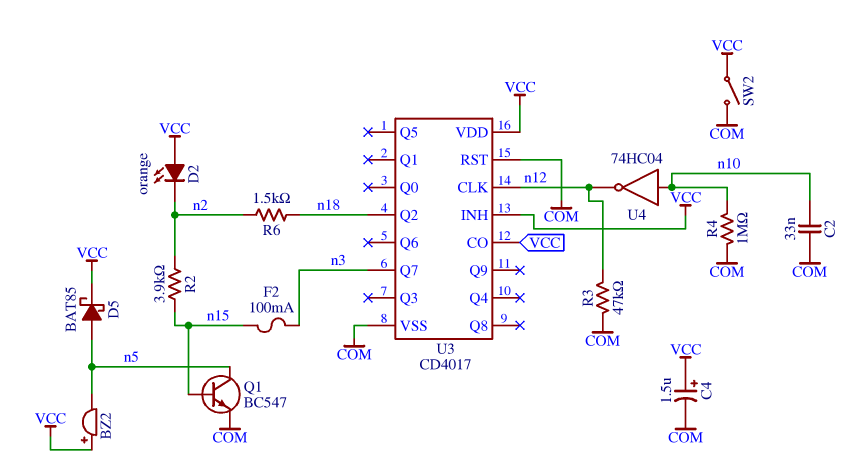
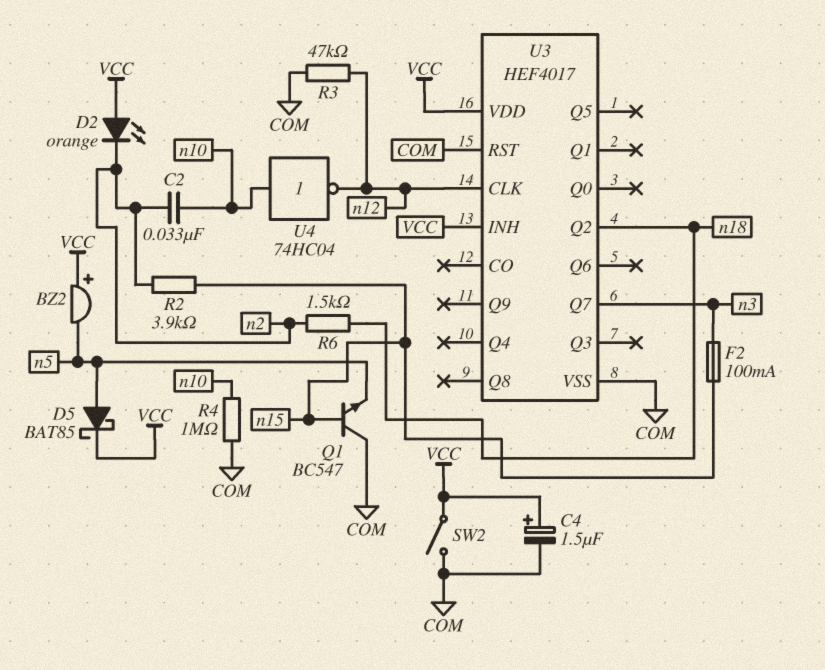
C2: 33nF (COM, n10) -> 33nF (n2, n10)
Q1: NPN BC547 (B n15, C n5, E COM) -> NPN BC547 (B n15, C COM, E n5)
U3: CD4017 -> HEF4017
U3 pin CO: VCC -> none

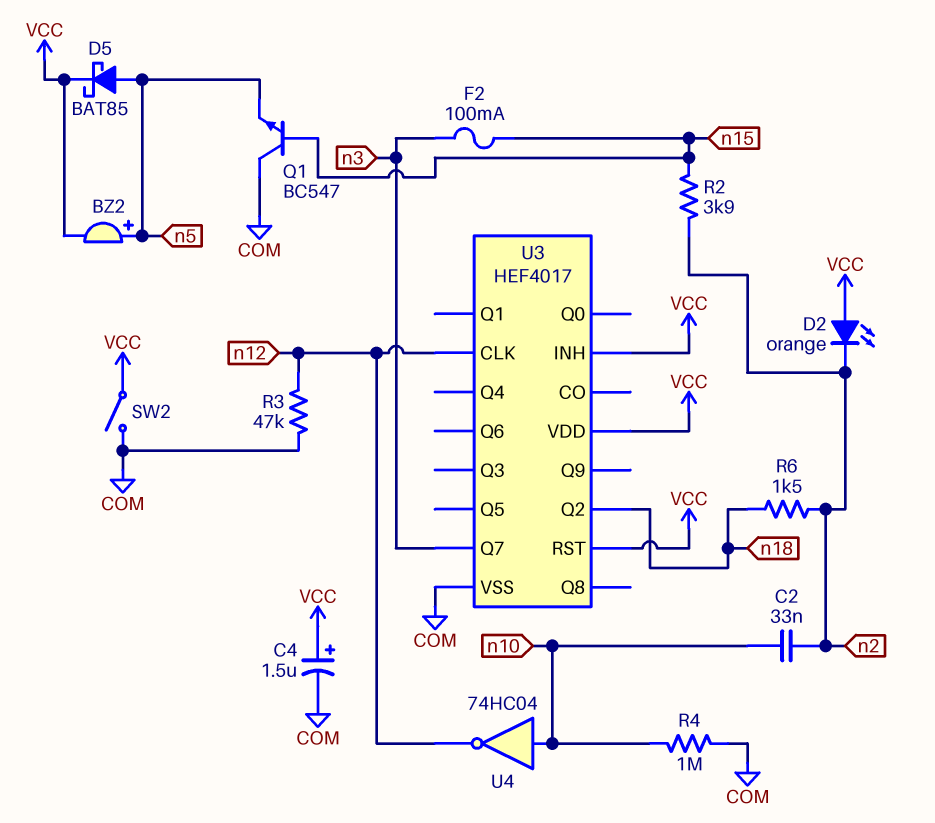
BZ2: buzzer (plus VCC, minus n5) -> buzzer (plus n5, minus VCC)
U3 pin RST: COM -> VCC

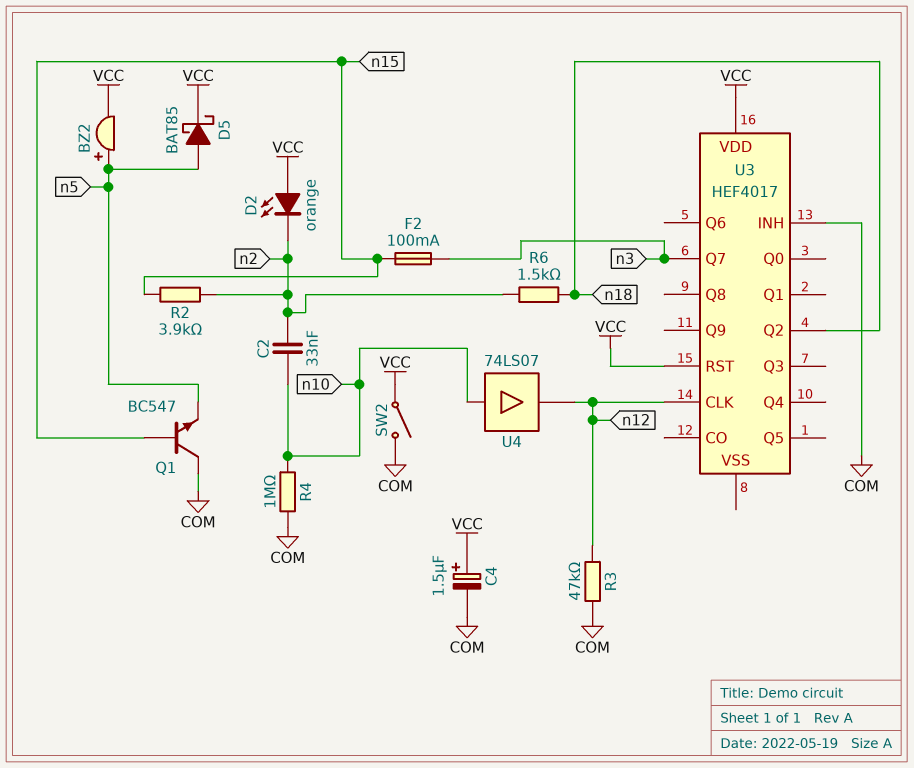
U3 pin INH: VCC -> COM
U3 pin VSS: COM -> none
U4: NOT 74HC04 (in n10, out n12) -> buffer 74LS07 (in n10, out n12)

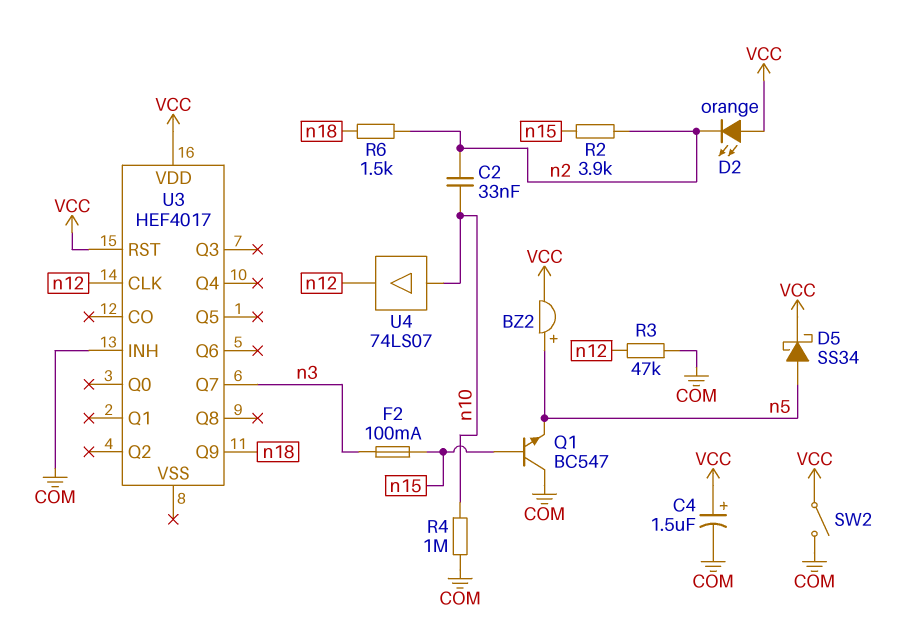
D5: schottky BAT85 (A n5, K VCC) -> schottky SS34 (A n5, K VCC)
U3 pin Q2: n18 -> none
U3 pin Q9: none -> n18

